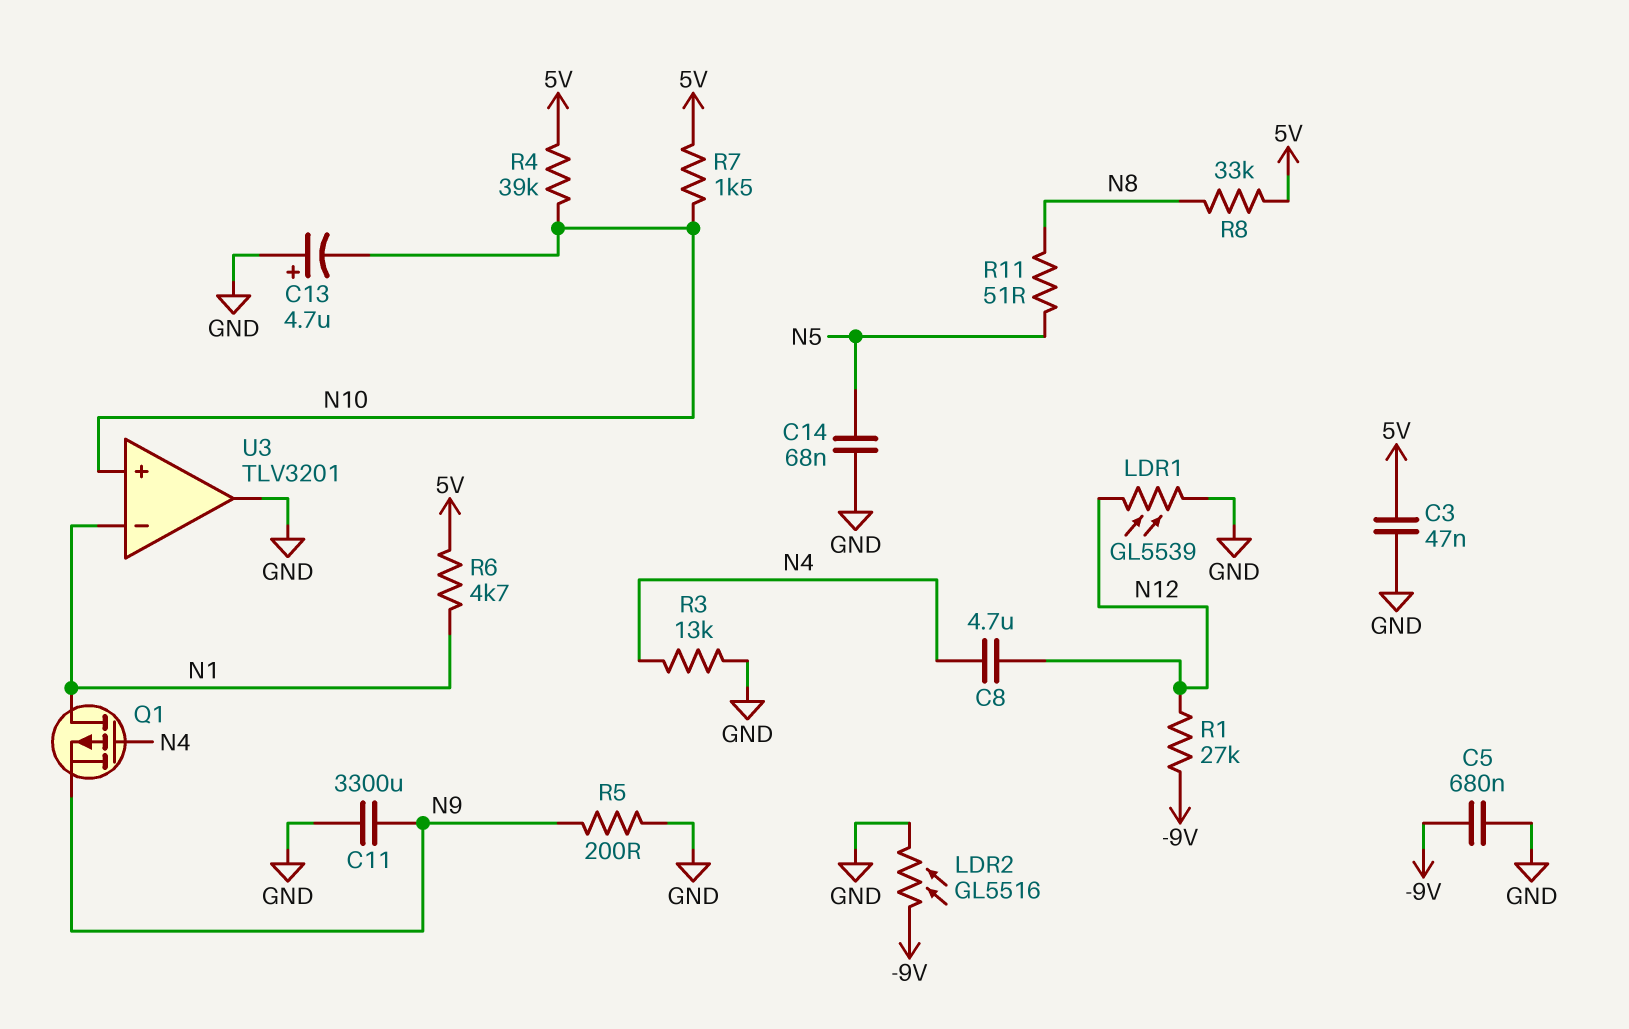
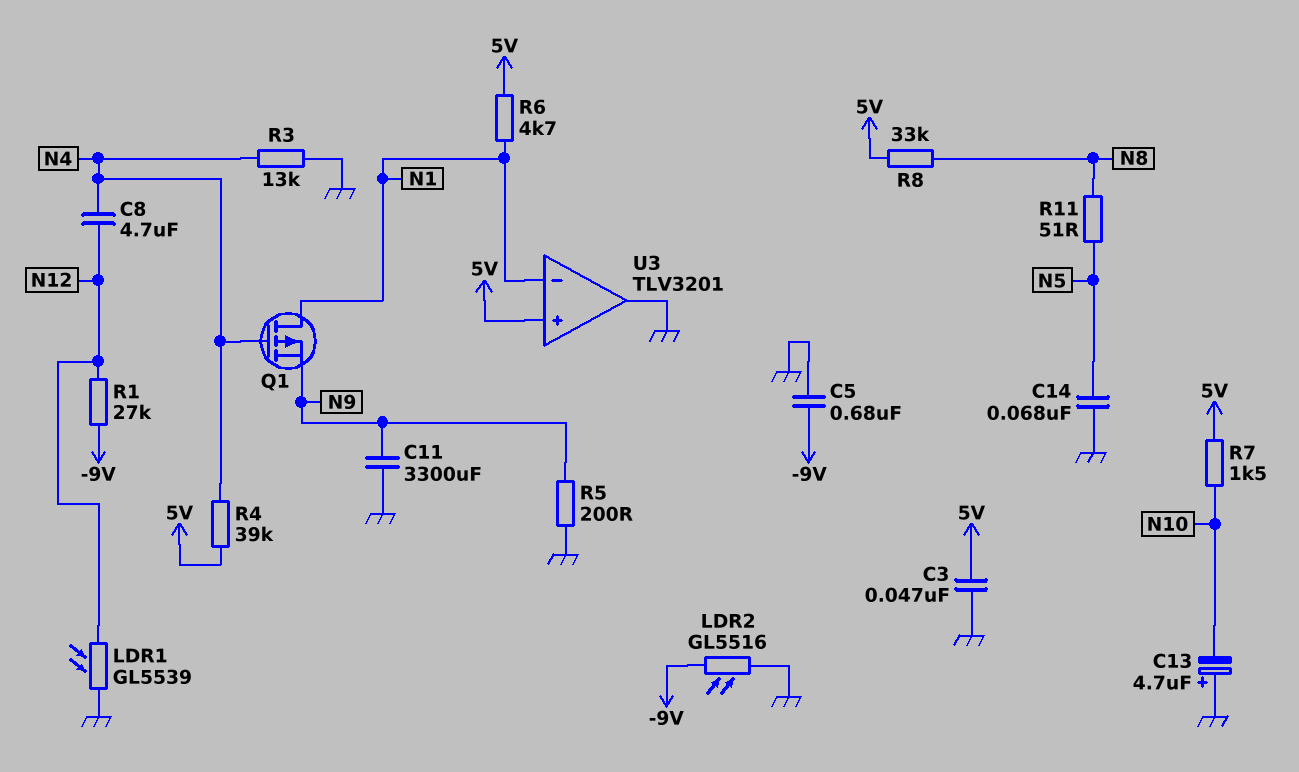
R4: 39k (5V, N10) -> 39k (5V, N4)
U3 pin in+: N10 -> 5V

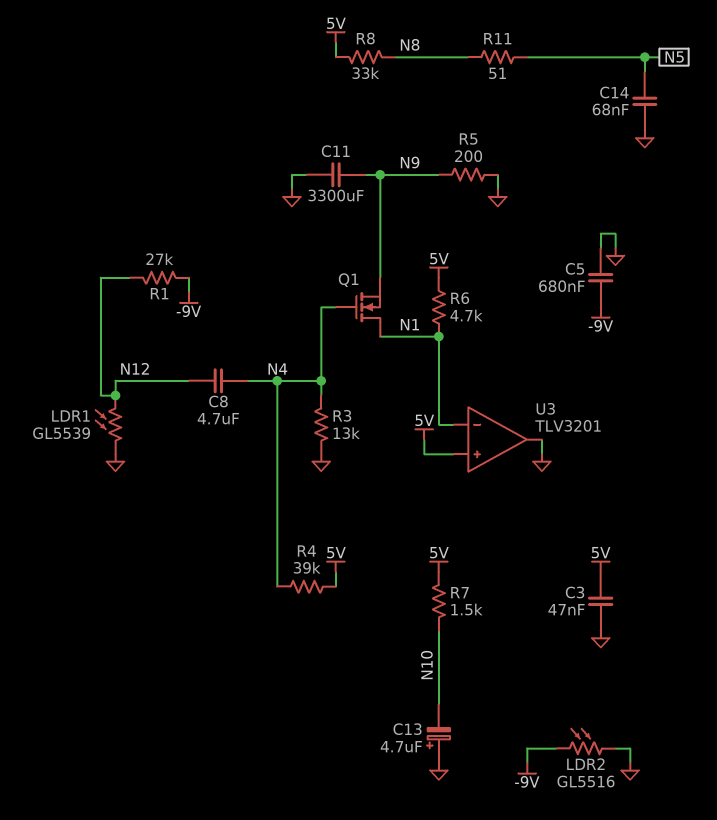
Q1: PMOS (G N4, D N1, S N9) -> NMOS (G N4, D N1, S N9)

